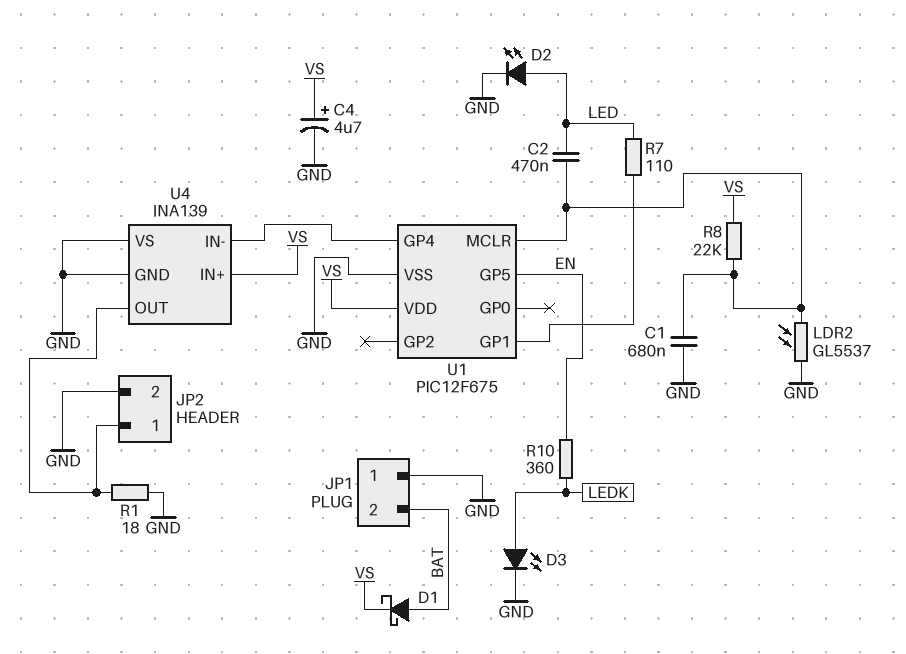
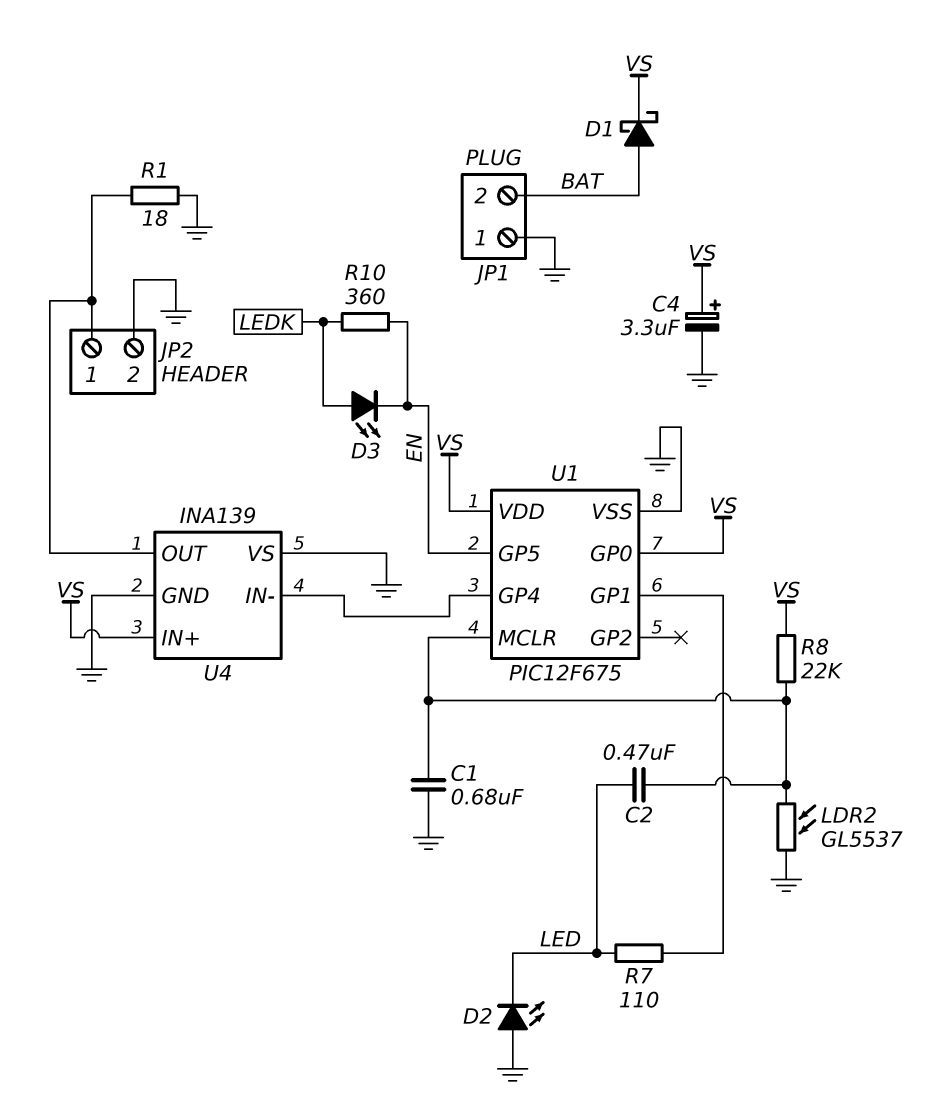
C4: 4.7uF (plus VS, minus GND) -> 3.3uF (plus VS, minus GND)
D2: LED (A LED, K GND) -> LED (A GND, K LED)
D3: LED (A LEDK, K GND) -> LED (A LEDK, K EN)
U1 pin GP0: none -> VS

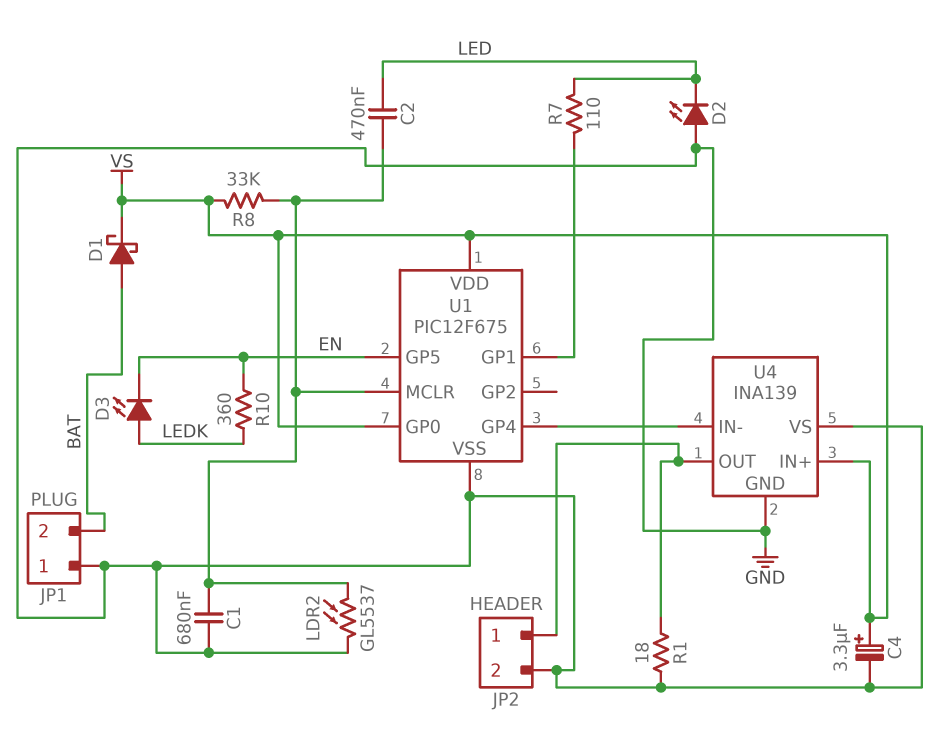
R8: 22k (U1/MCLR, VS) -> 33k (U1/MCLR, VS)

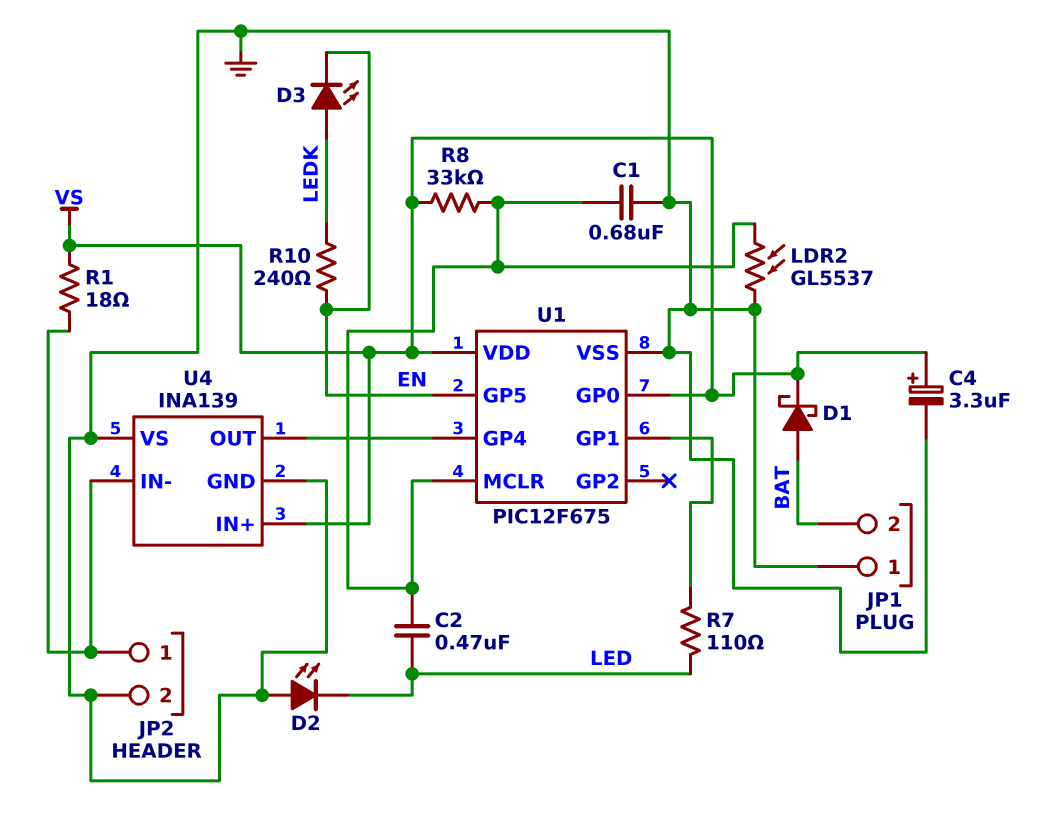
R1: 18 (GND, JP2/1) -> 18 (JP2/1, VS)
R10: 360 (EN, LEDK) -> 240 (EN, LEDK)
U4 pin IN-: U1/GP4 -> JP2/1
U4 pin OUT: JP2/1 -> U1/GP4

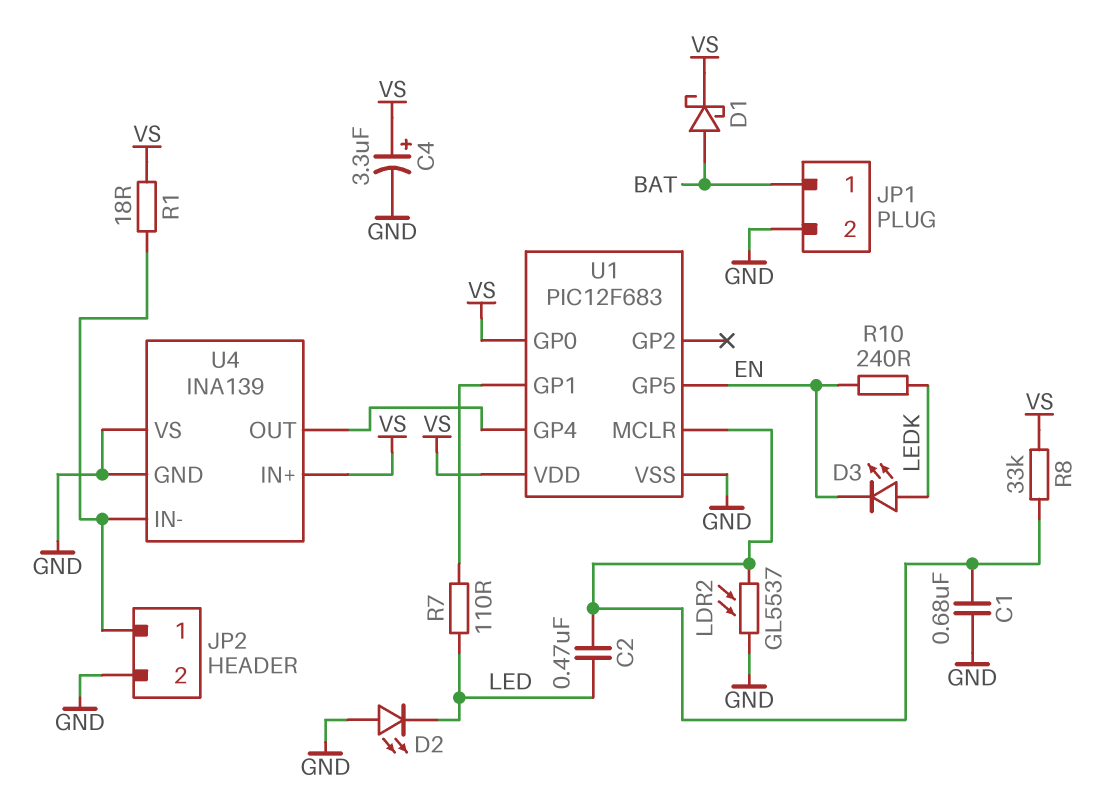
JP1 pin 1: GND -> BAT
JP1 pin 2: BAT -> GND
U1: PIC12F675 -> PIC12F683

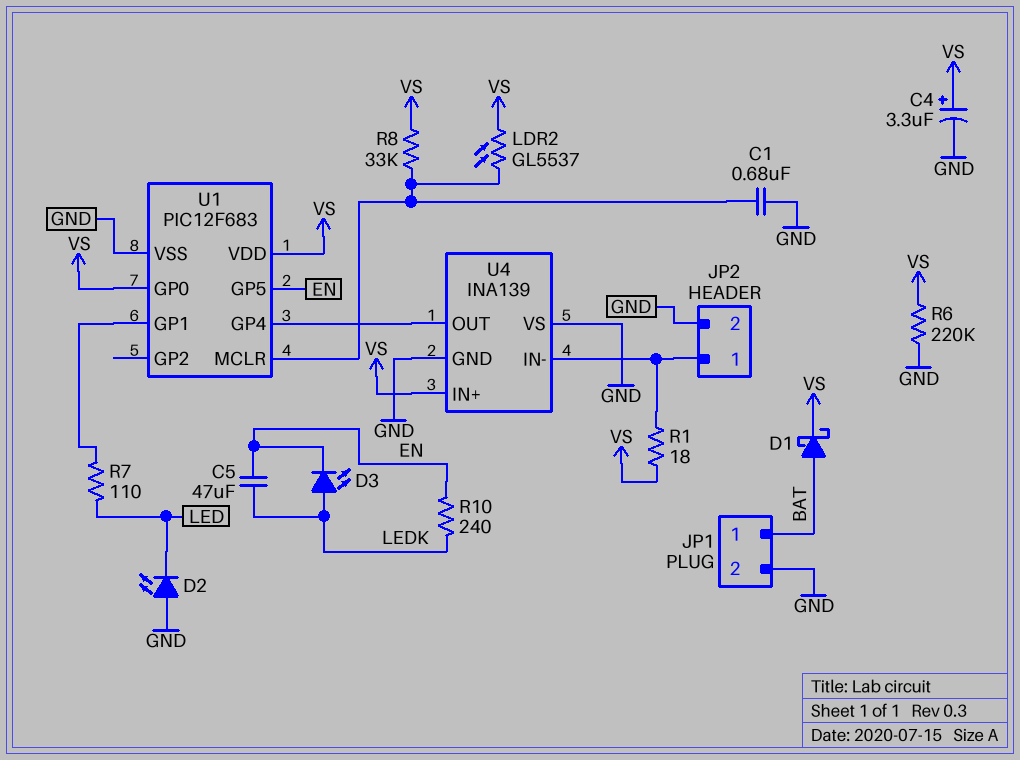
C2: 470nF (LED, U1/MCLR) -> none
C5: none -> 47uF (EN, LEDK)
LDR2: GL5537 (GND, U1/MCLR) -> GL5537 (U1/MCLR, VS)
R6: none -> 220k (GND, VS)

